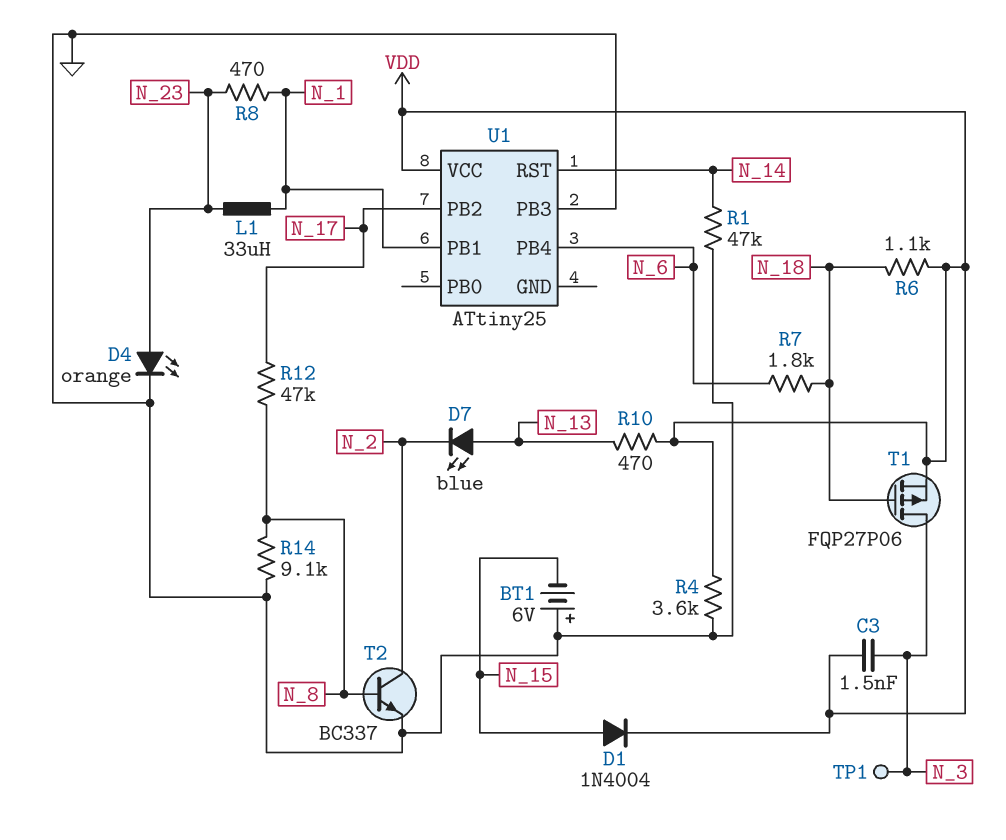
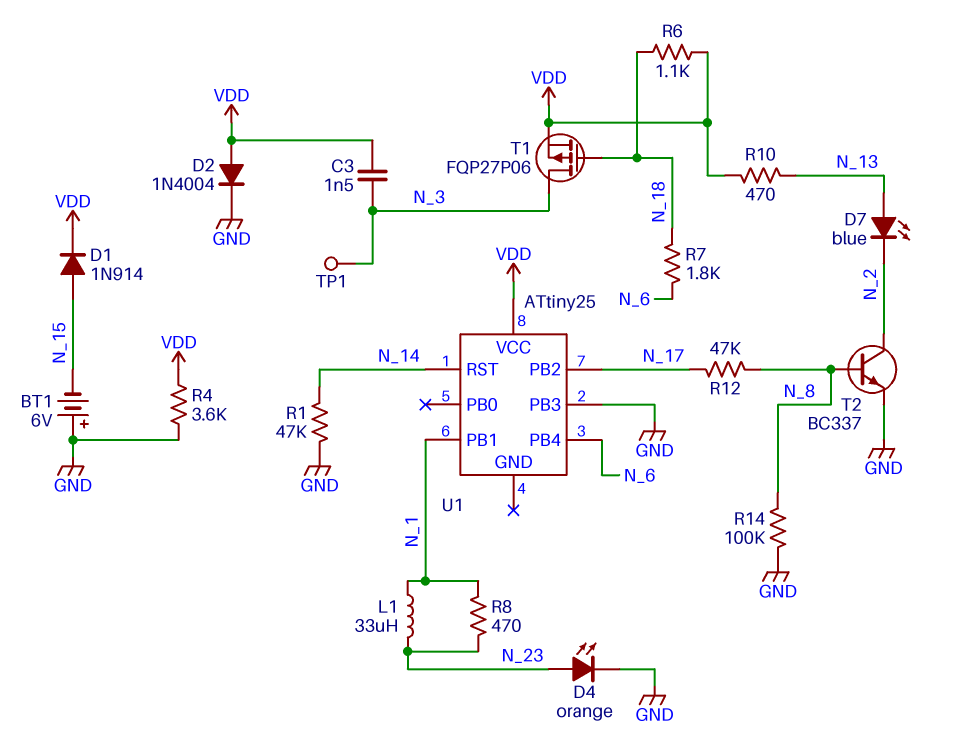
D1: diode 1N4004 (A N_15, K VDD) -> diode 1N914 (A N_15, K VDD)
D2: none -> diode 1N4004 (A VDD, K GND)
R14: 9.1k (GND, N_8) -> 100k (GND, N_8)

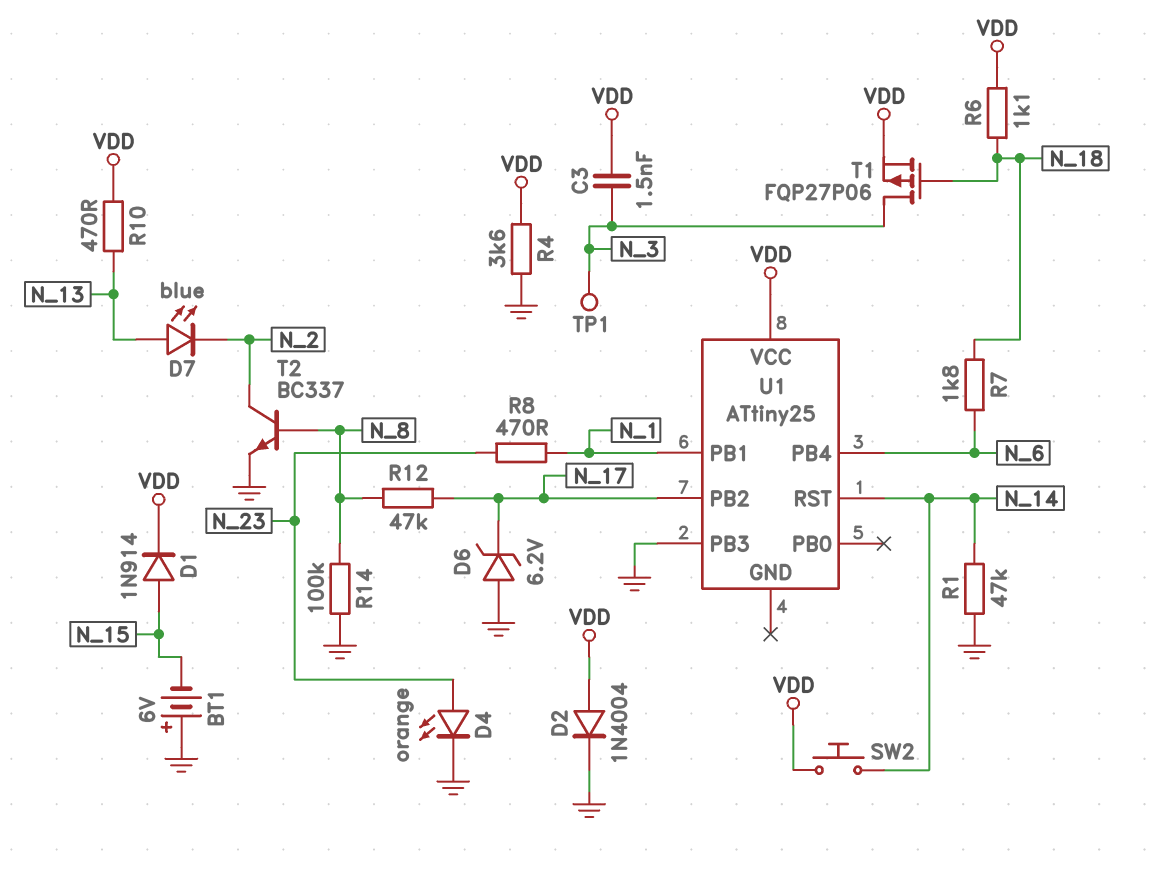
D6: none -> zener 6.2V (A GND, K N_17)
L1: 33uH (N_1, N_23) -> none
SW2: none -> button (N_14, VDD)

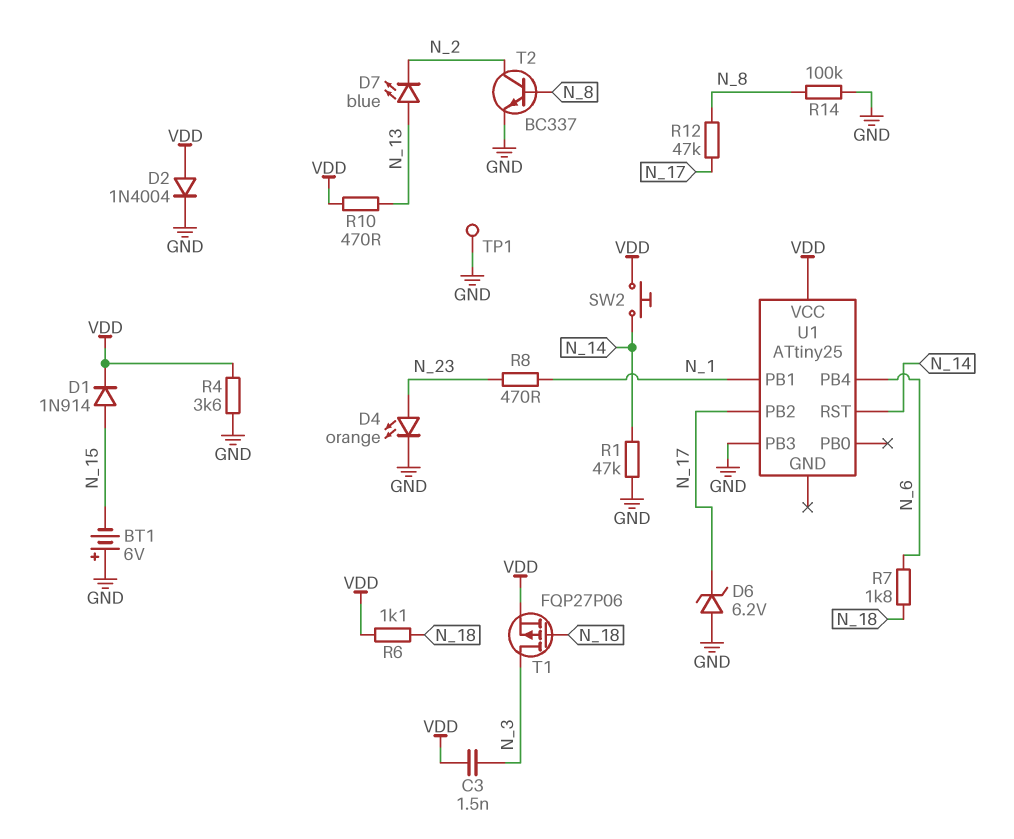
TP1: test point (N_3) -> test point (GND)

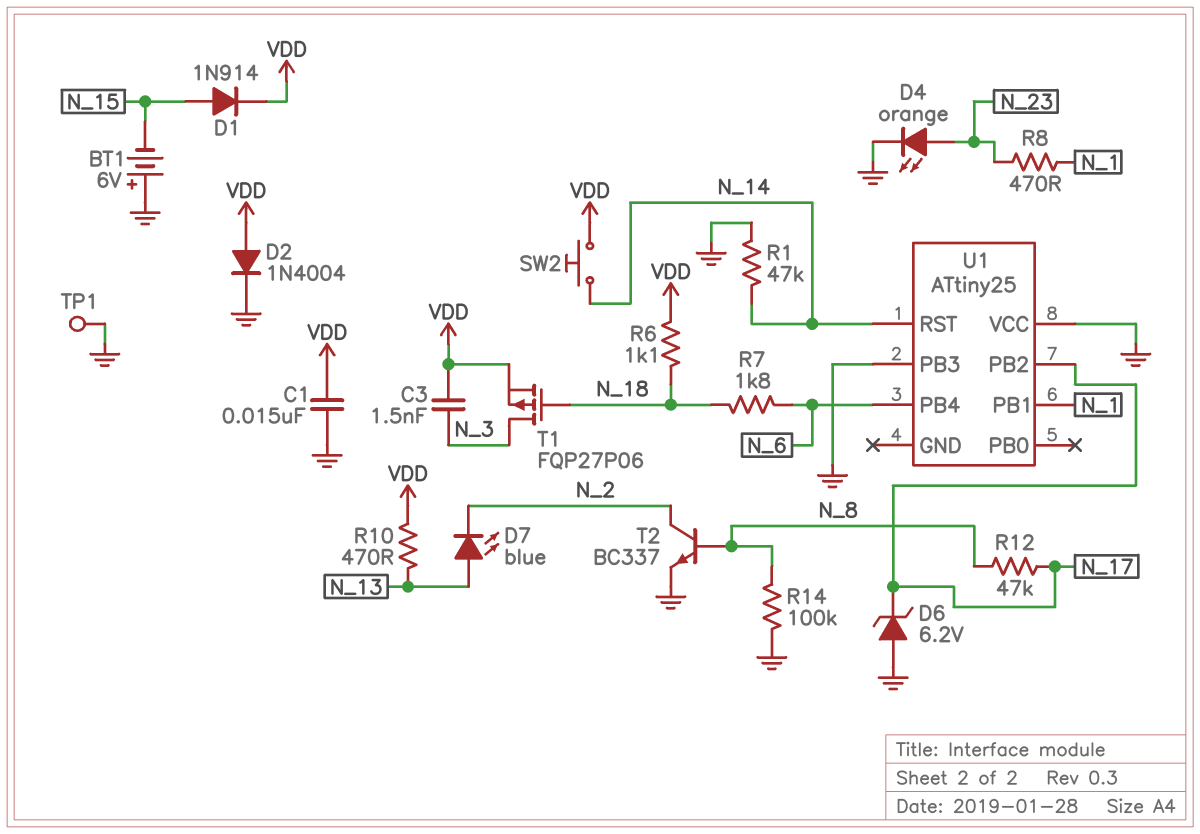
C1: none -> 15nF (GND, VDD)
R4: 3.6k (GND, VDD) -> none
U1 pin VCC: VDD -> GND

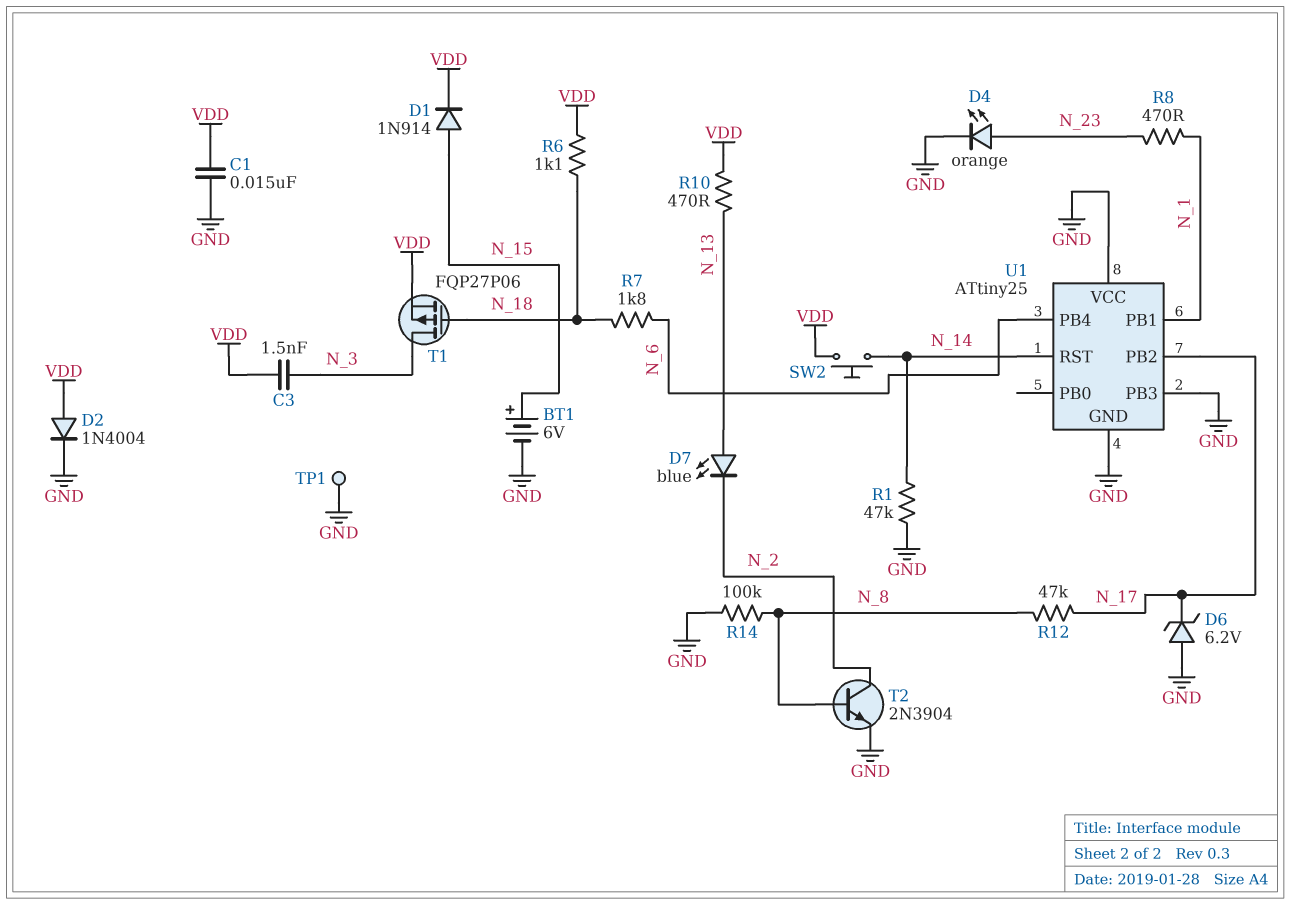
BT1: 6V (plus GND, minus N_15) -> 6V (plus N_15, minus GND)
T2: NPN BC337 (B N_8, C N_2, E GND) -> NPN 2N3904 (B N_8, C N_2, E GND)
U1 pin GND: none -> GND

